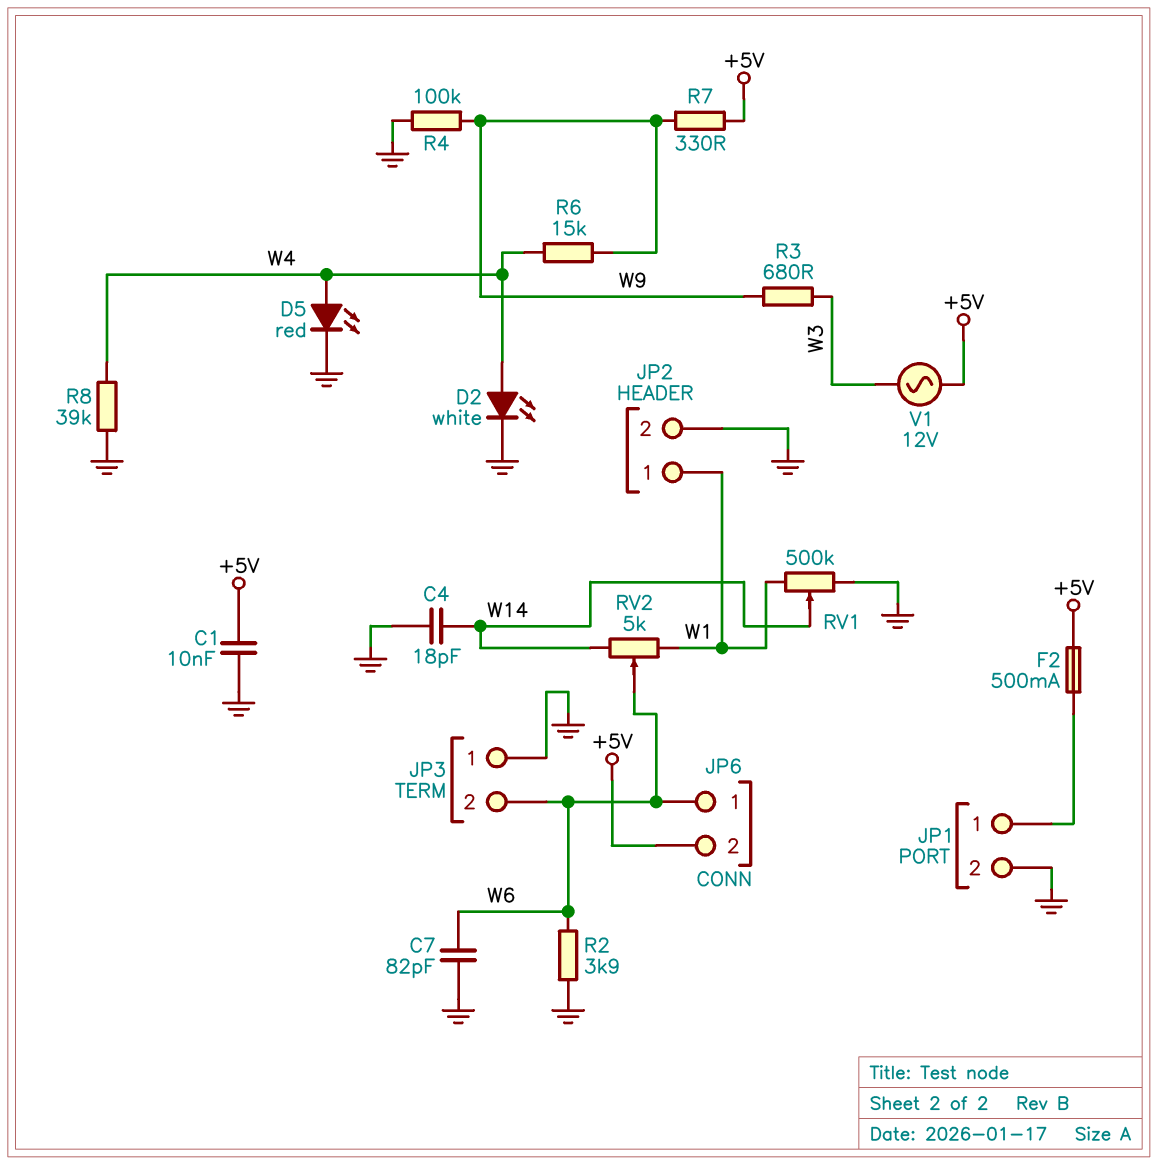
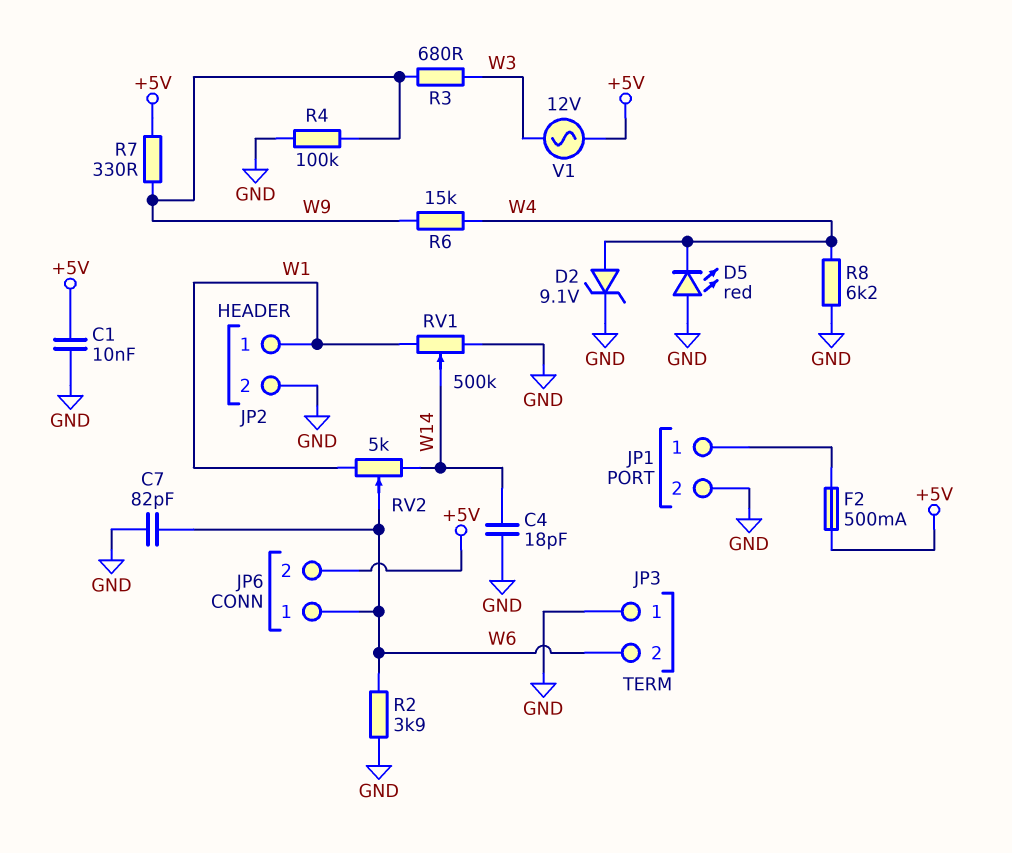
D2: LED white (A W4, K GND) -> zener 9.1V (A W4, K GND)
D5: LED red (A W4, K GND) -> LED red (A GND, K W4)
R8: 39k (GND, W4) -> 6.2k (GND, W4)

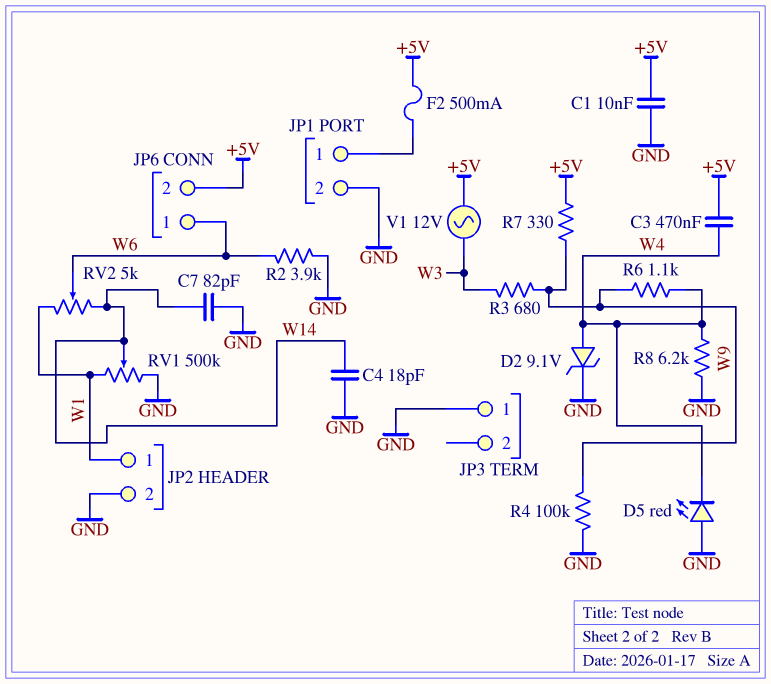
C3: none -> 470nF (+5V, W4)
C7: 82pF (GND, W6) -> 82pF (GND, W14)
JP3 pin 2: W6 -> none
R6: 15k (W4, W9) -> 1.1k (W4, W9)

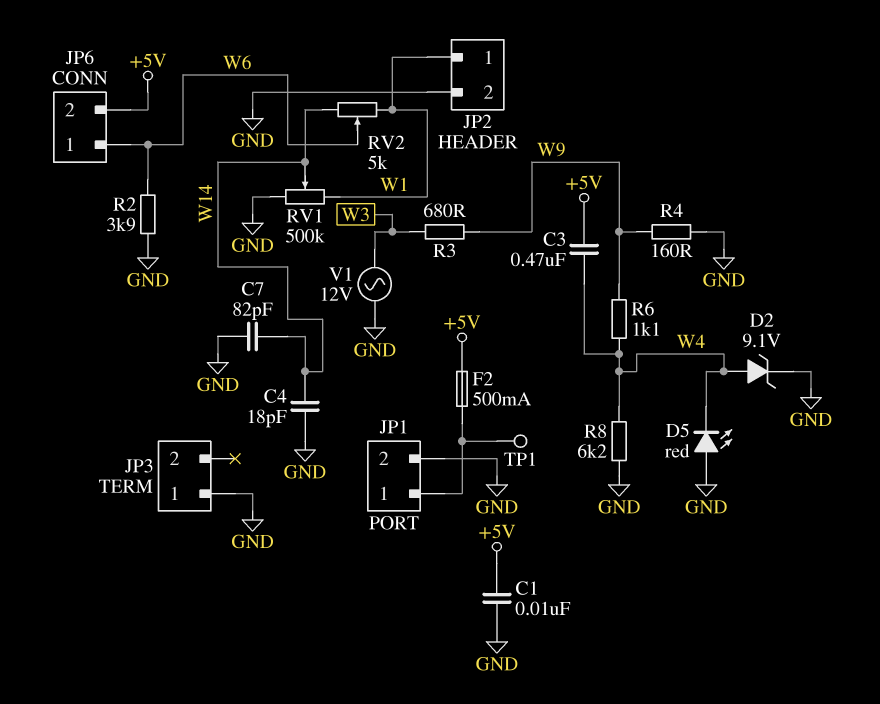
R4: 100k (GND, W9) -> 160 (GND, W9)
R7: 330 (+5V, W9) -> none
TP1: none -> test point (JP1/1)
V1: AC 12V (+5V, W3) -> AC 12V (GND, W3)

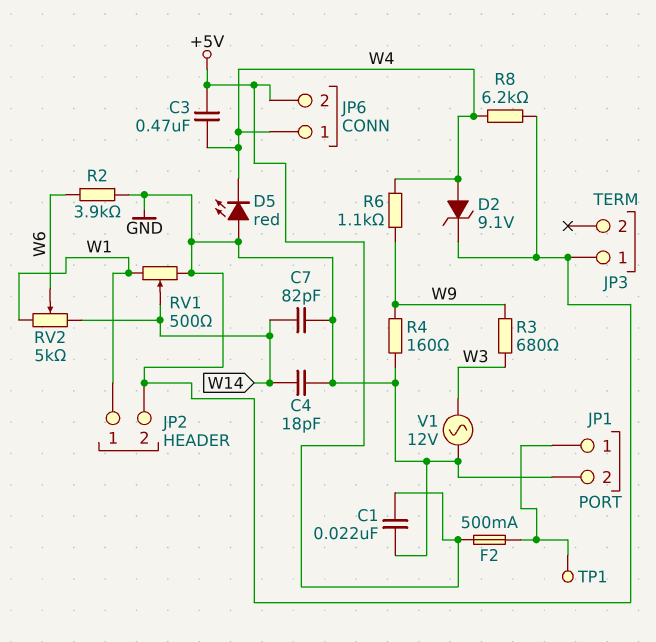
C1: 10nF (+5V, GND) -> 22nF (+5V, GND)
JP6 pin 1: W6 -> W4
RV1: 500k (GND, W1, wiper W14) -> 500 (GND, W1, wiper W14)

